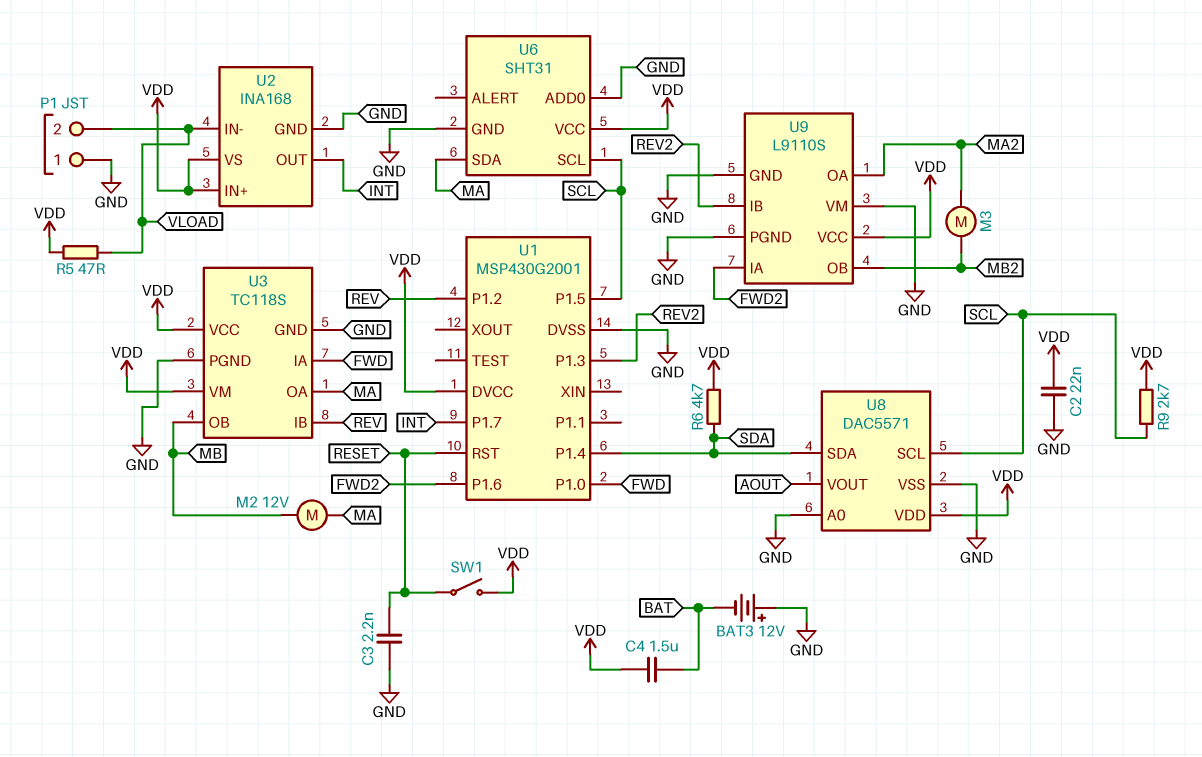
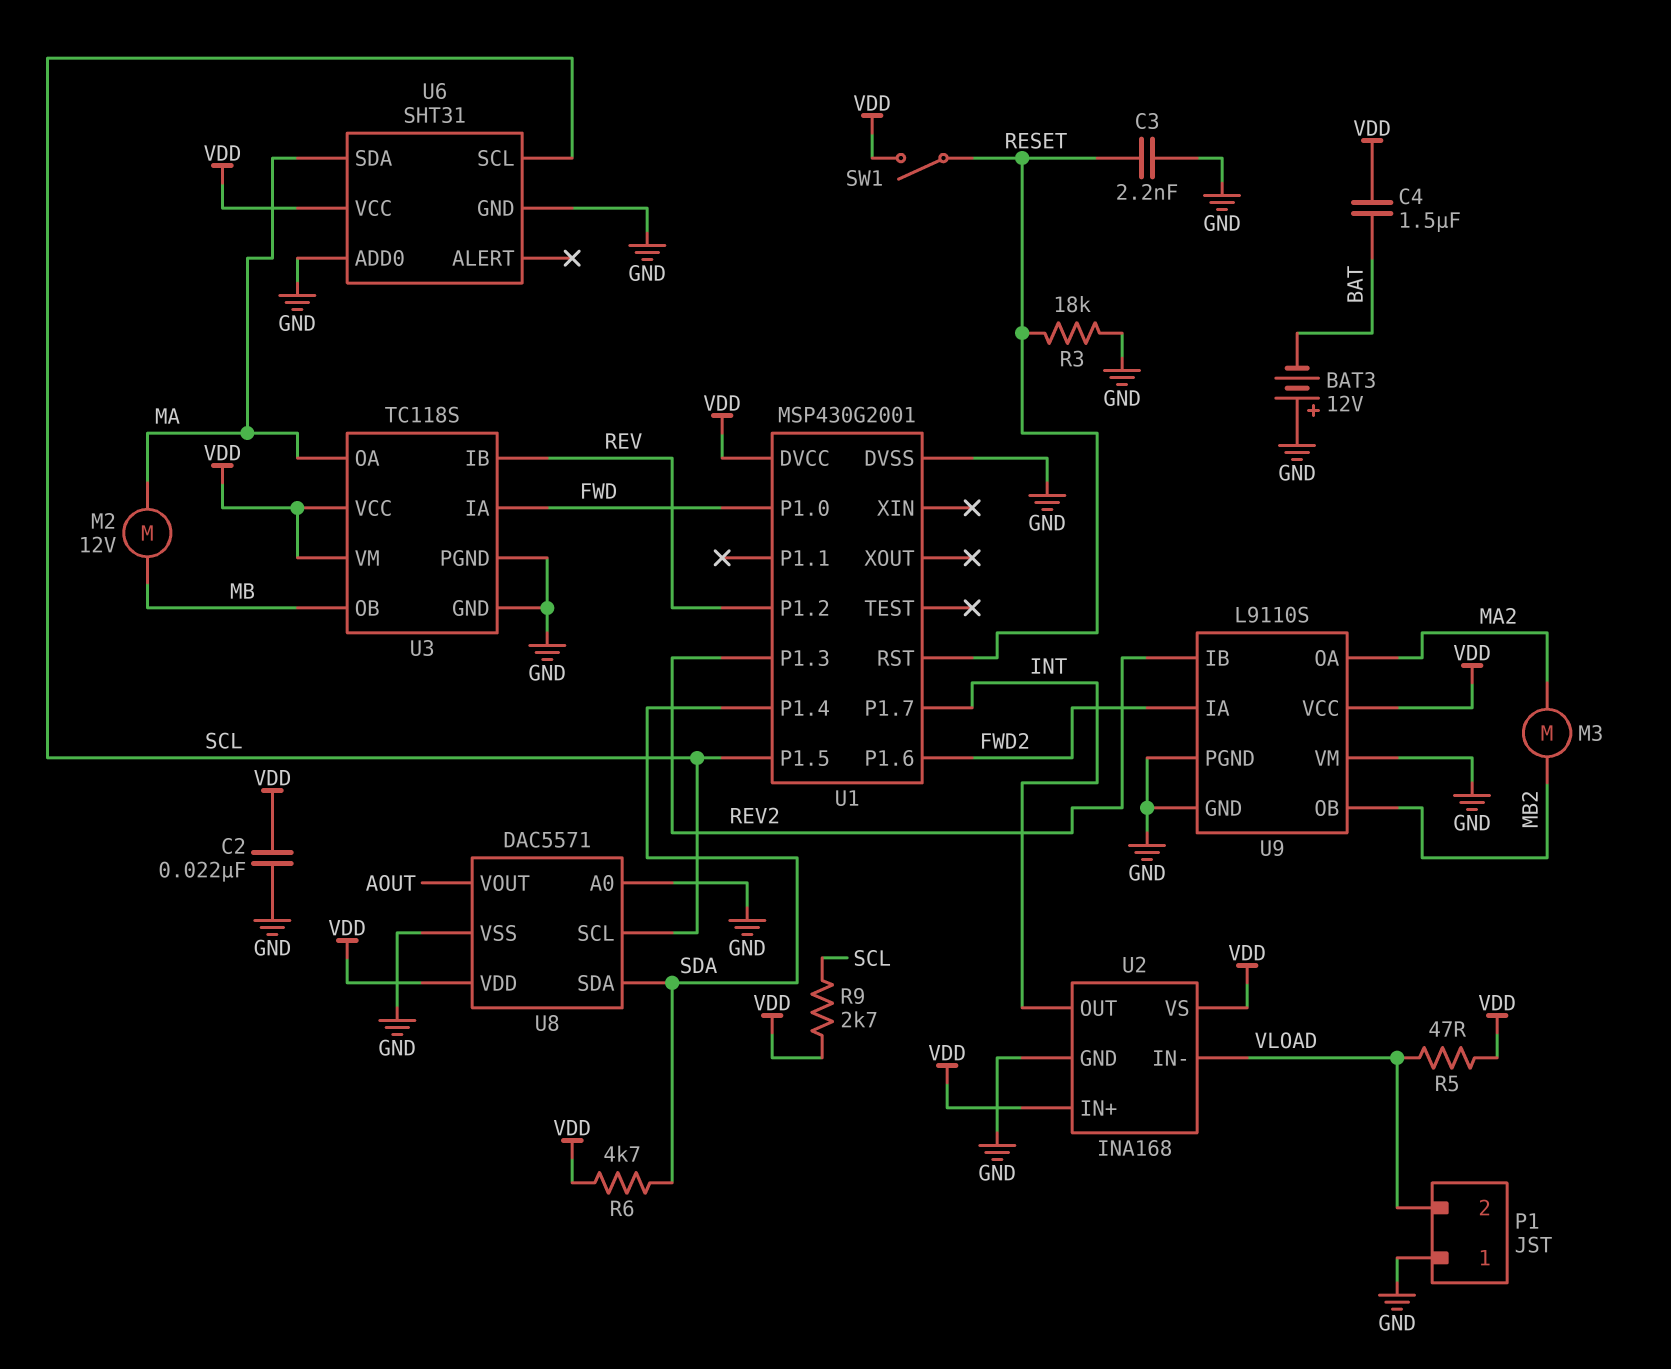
R3: none -> 18k (GND, RESET)

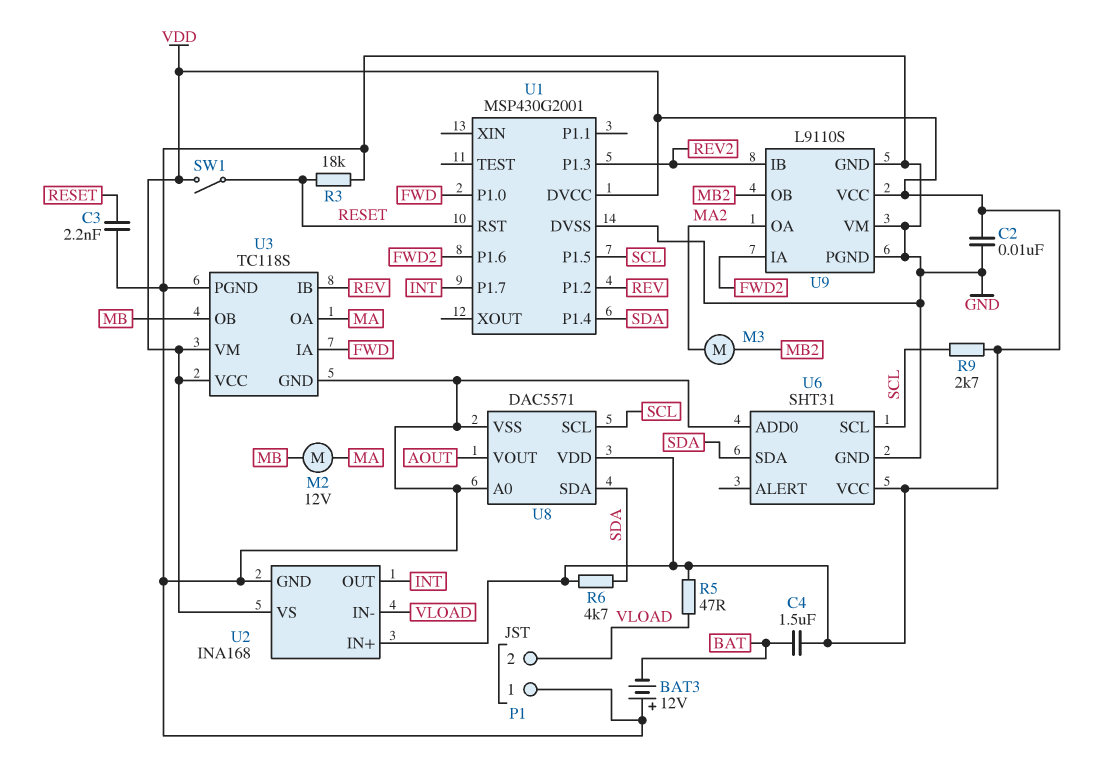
C2: 22nF (GND, VDD) -> 10nF (GND, VDD)
U6 pin SDA: MA -> SDA

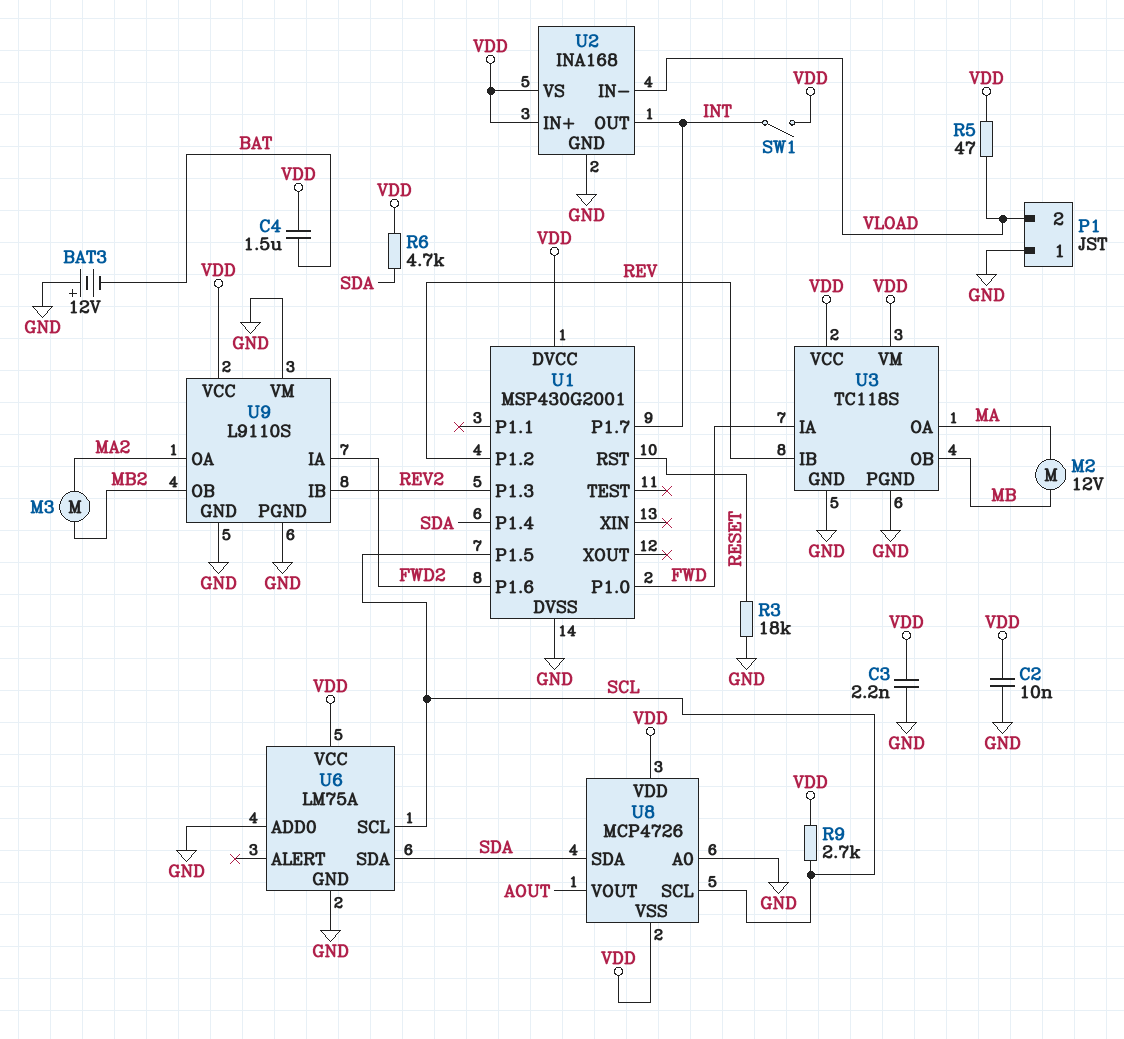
C3: 2.2nF (GND, RESET) -> 2.2nF (GND, VDD)
SW1: switch (RESET, VDD) -> switch (INT, VDD)
U6: SHT31 -> LM75A
U8: DAC5571 -> MCP4726
U8 pin VSS: GND -> VDD

